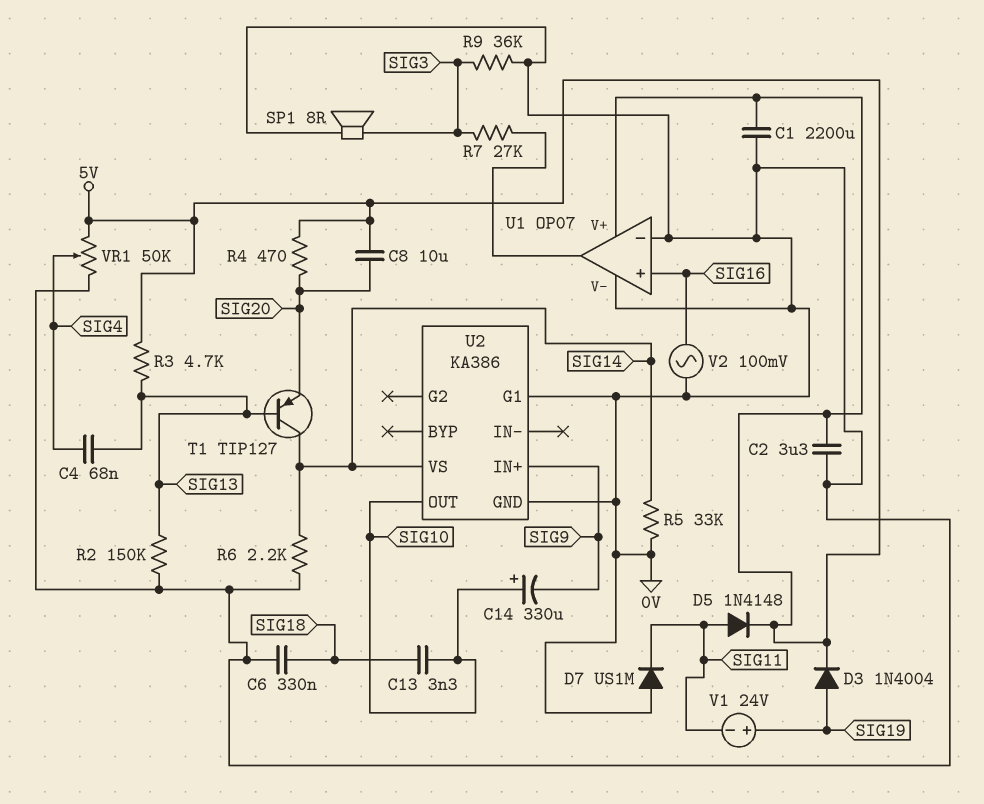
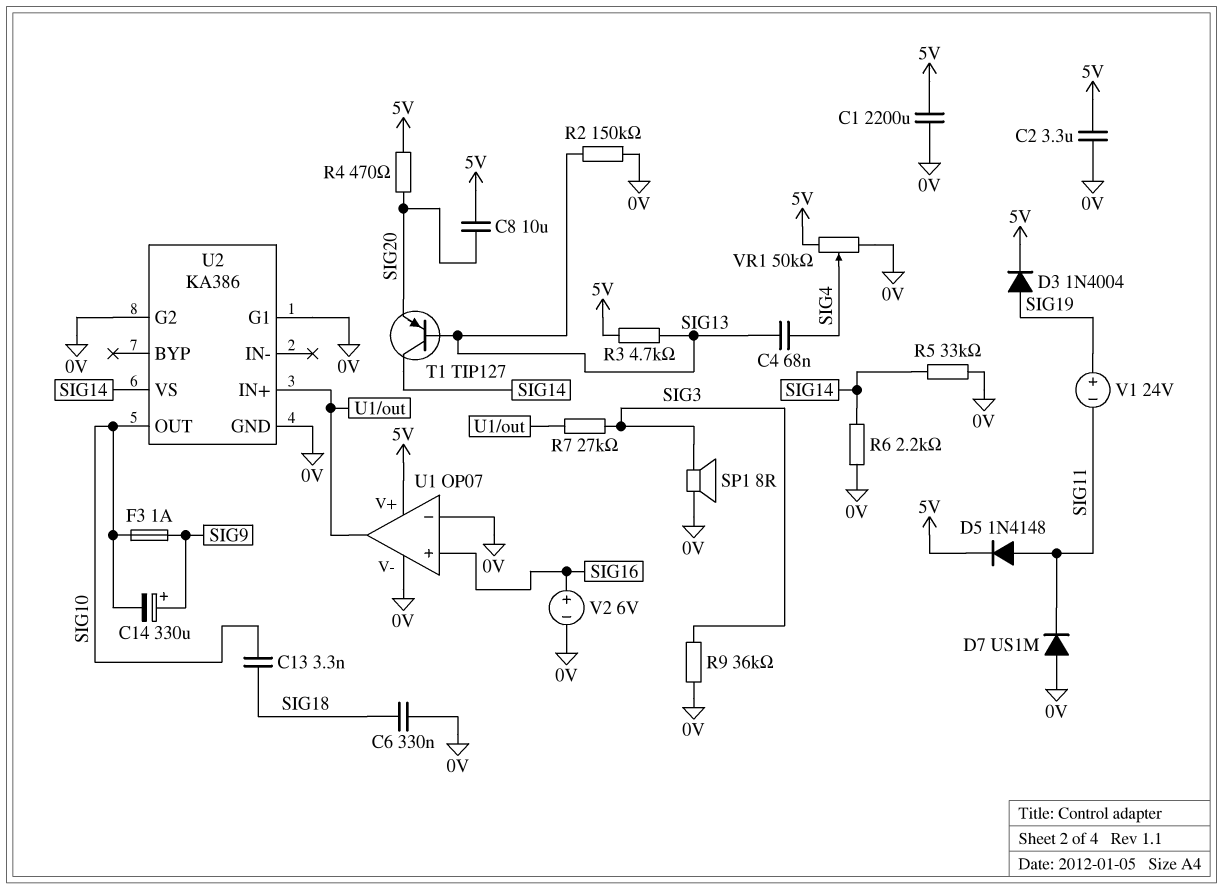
C14: 330uF (plus SIG10, minus SIG9) -> 330uF (plus SIG9, minus SIG10)
F3: none -> 1A (SIG9, SIG10)
U2 pin G2: none -> 0V
U2 pin IN+: SIG9 -> U1/out
V2: AC 100mV (0V, SIG16) -> 6V (plus SIG16, minus 0V)

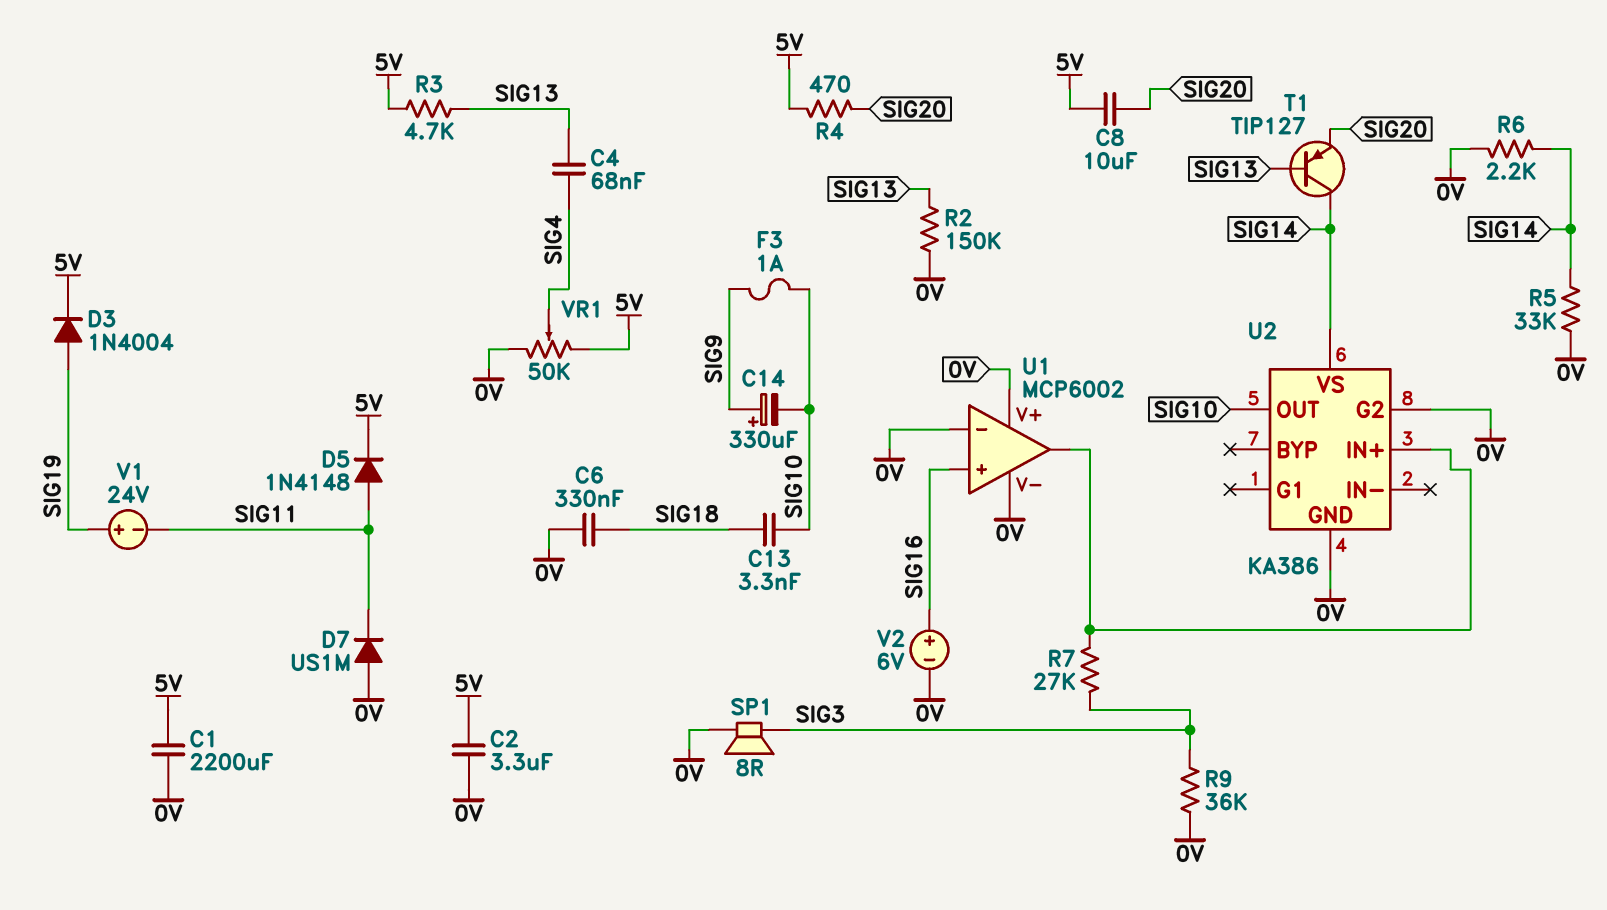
U1: OP07 -> MCP6002
U1 pin V+: 5V -> 0V
U2 pin G1: 0V -> none

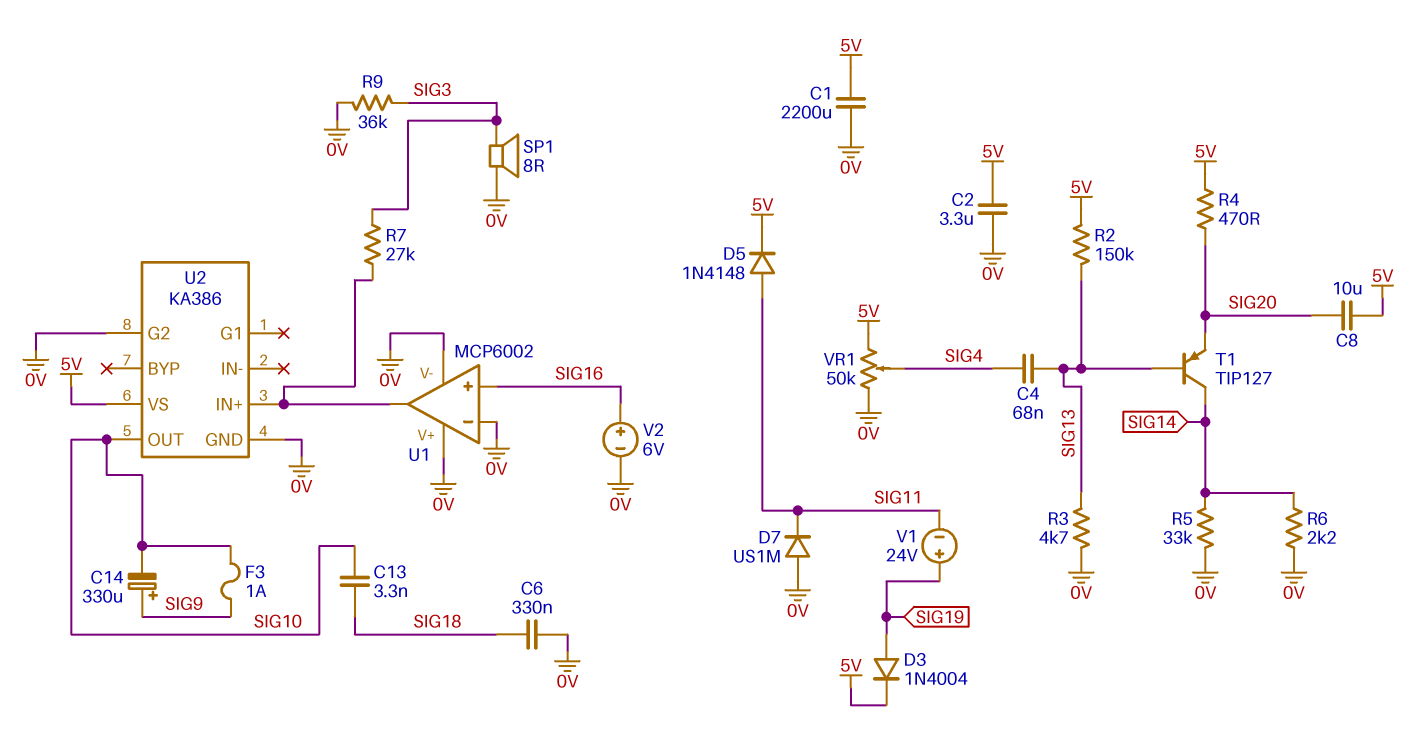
R2: 150k (0V, SIG13) -> 150k (5V, SIG13)
R3: 4.7k (5V, SIG13) -> 4.7k (0V, SIG13)
U2 pin VS: SIG14 -> 5V

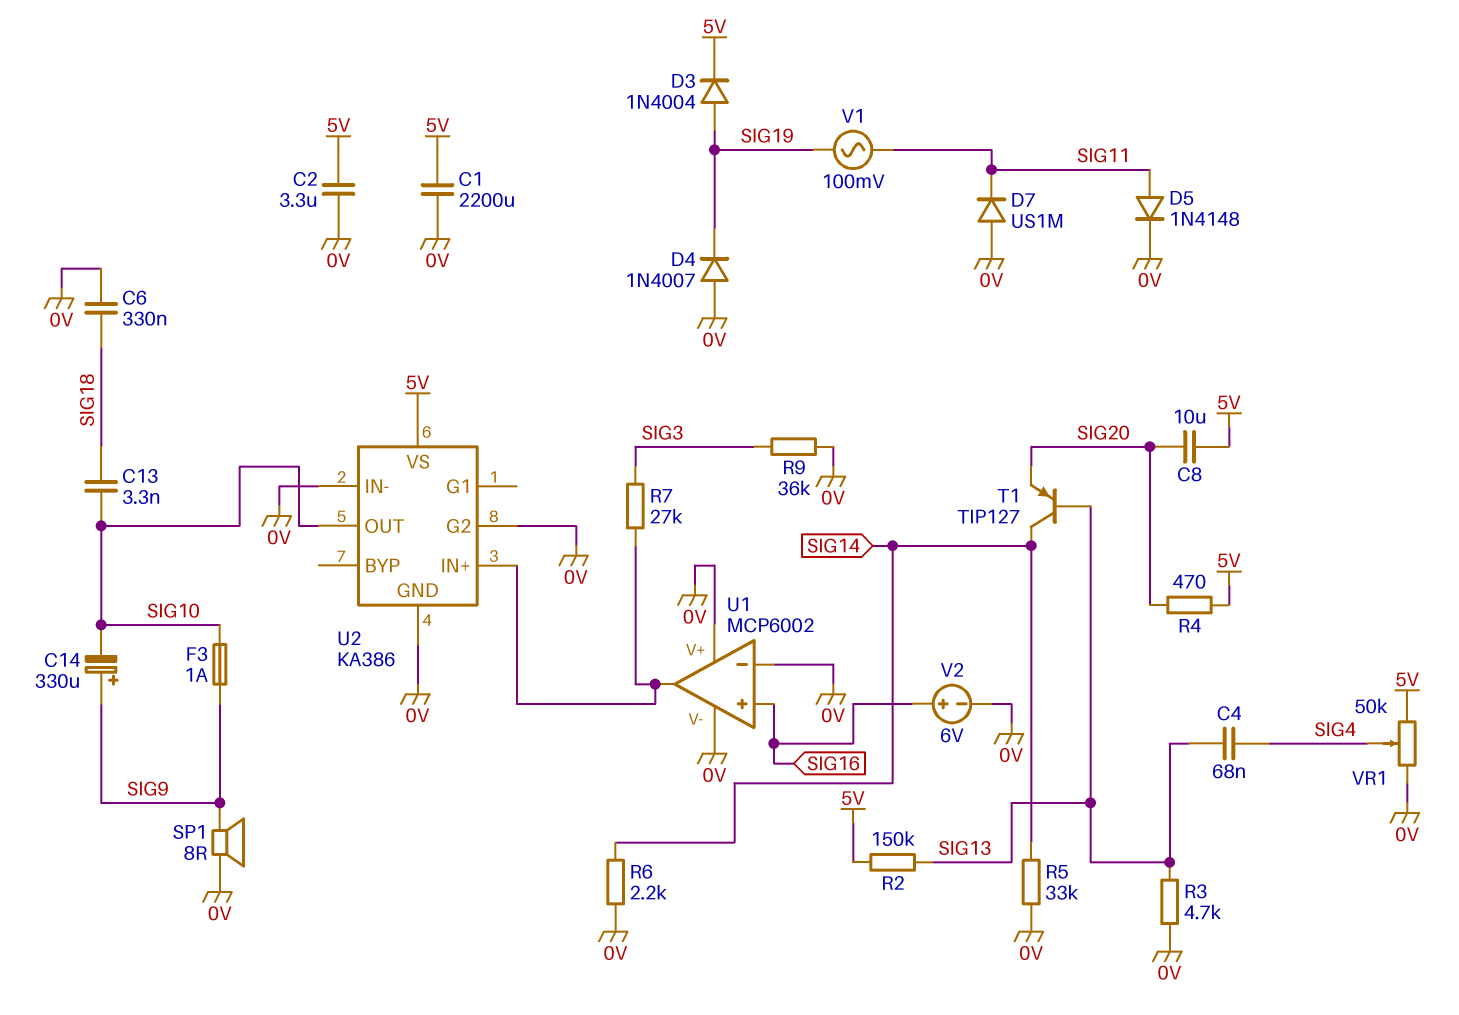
D4: none -> diode 1N4007 (A 0V, K SIG19)
D5: diode 1N4148 (A SIG11, K 5V) -> diode 1N4148 (A SIG11, K 0V)
SP1: speaker 8R (0V, SIG3) -> speaker 8R (0V, SIG9)
U2 pin IN-: none -> 0V
V1: 24V (plus SIG19, minus SIG11) -> AC 100mV (SIG11, SIG19)

